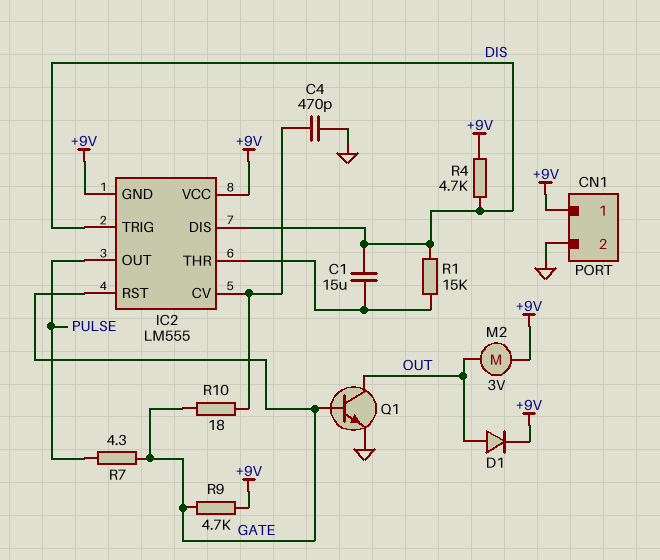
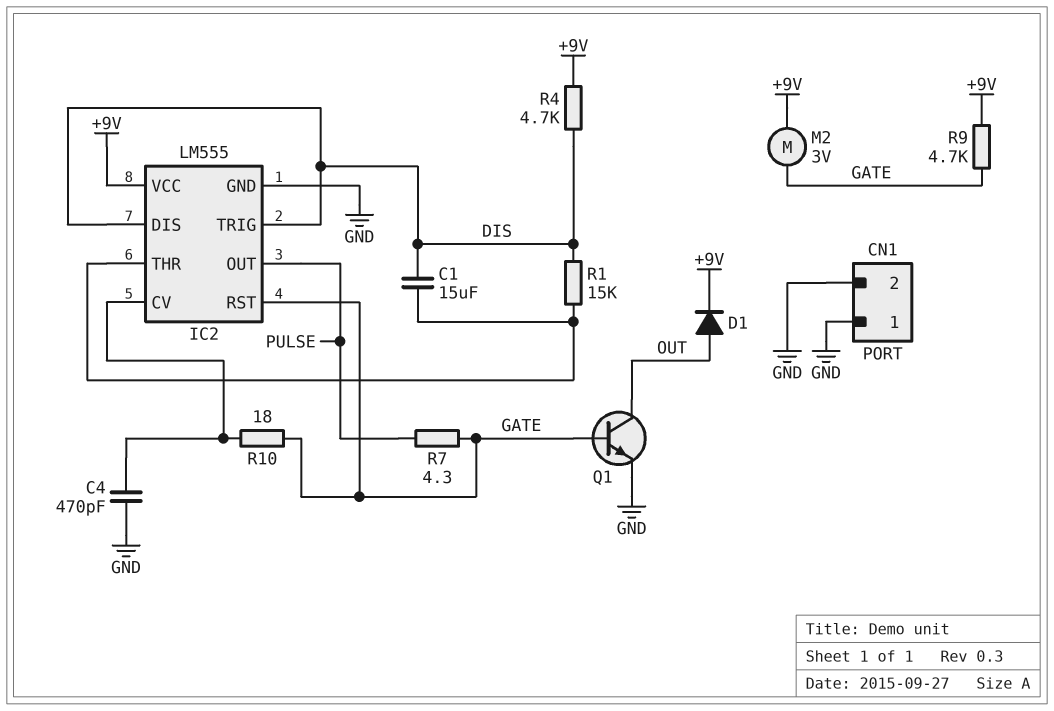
CN1 pin 1: +9V -> GND
IC2 pin GND: +9V -> GND
M2: motor 3V (+9V, OUT) -> motor 3V (+9V, GATE)

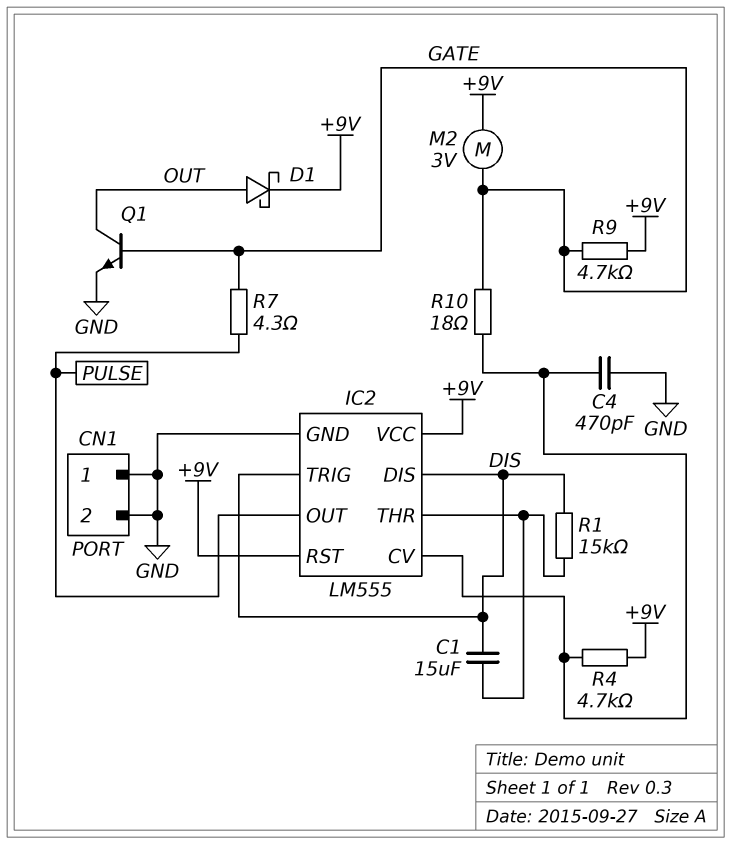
D1: diode (A OUT, K +9V) -> schottky (A OUT, K +9V)
IC2 pin RST: GATE -> +9V
R4: 4.7k (+9V, DIS) -> 4.7k (+9V, IC2/CV)

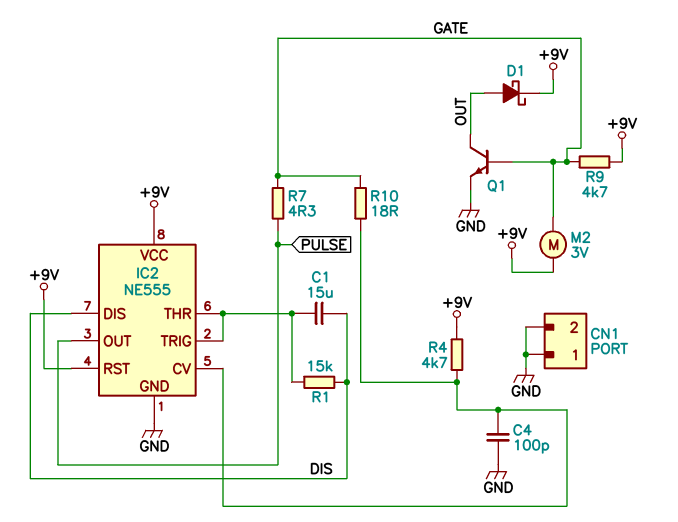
C4: 470pF (GND, IC2/CV) -> 100pF (GND, IC2/CV)
IC2: LM555 -> NE555
IC2 pin TRIG: DIS -> IC2/THR

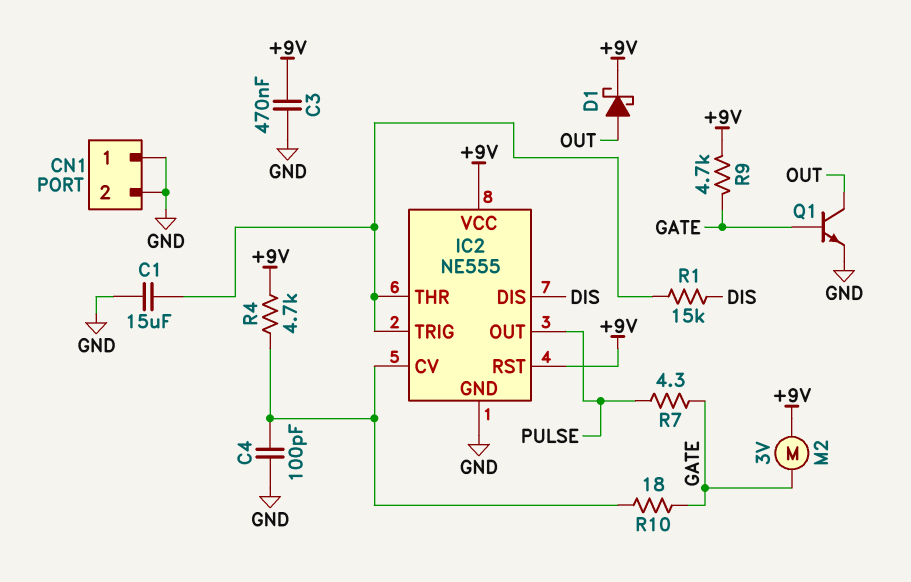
C1: 15uF (DIS, IC2/THR) -> 15uF (GND, IC2/THR)
C3: none -> 470nF (+9V, GND)

